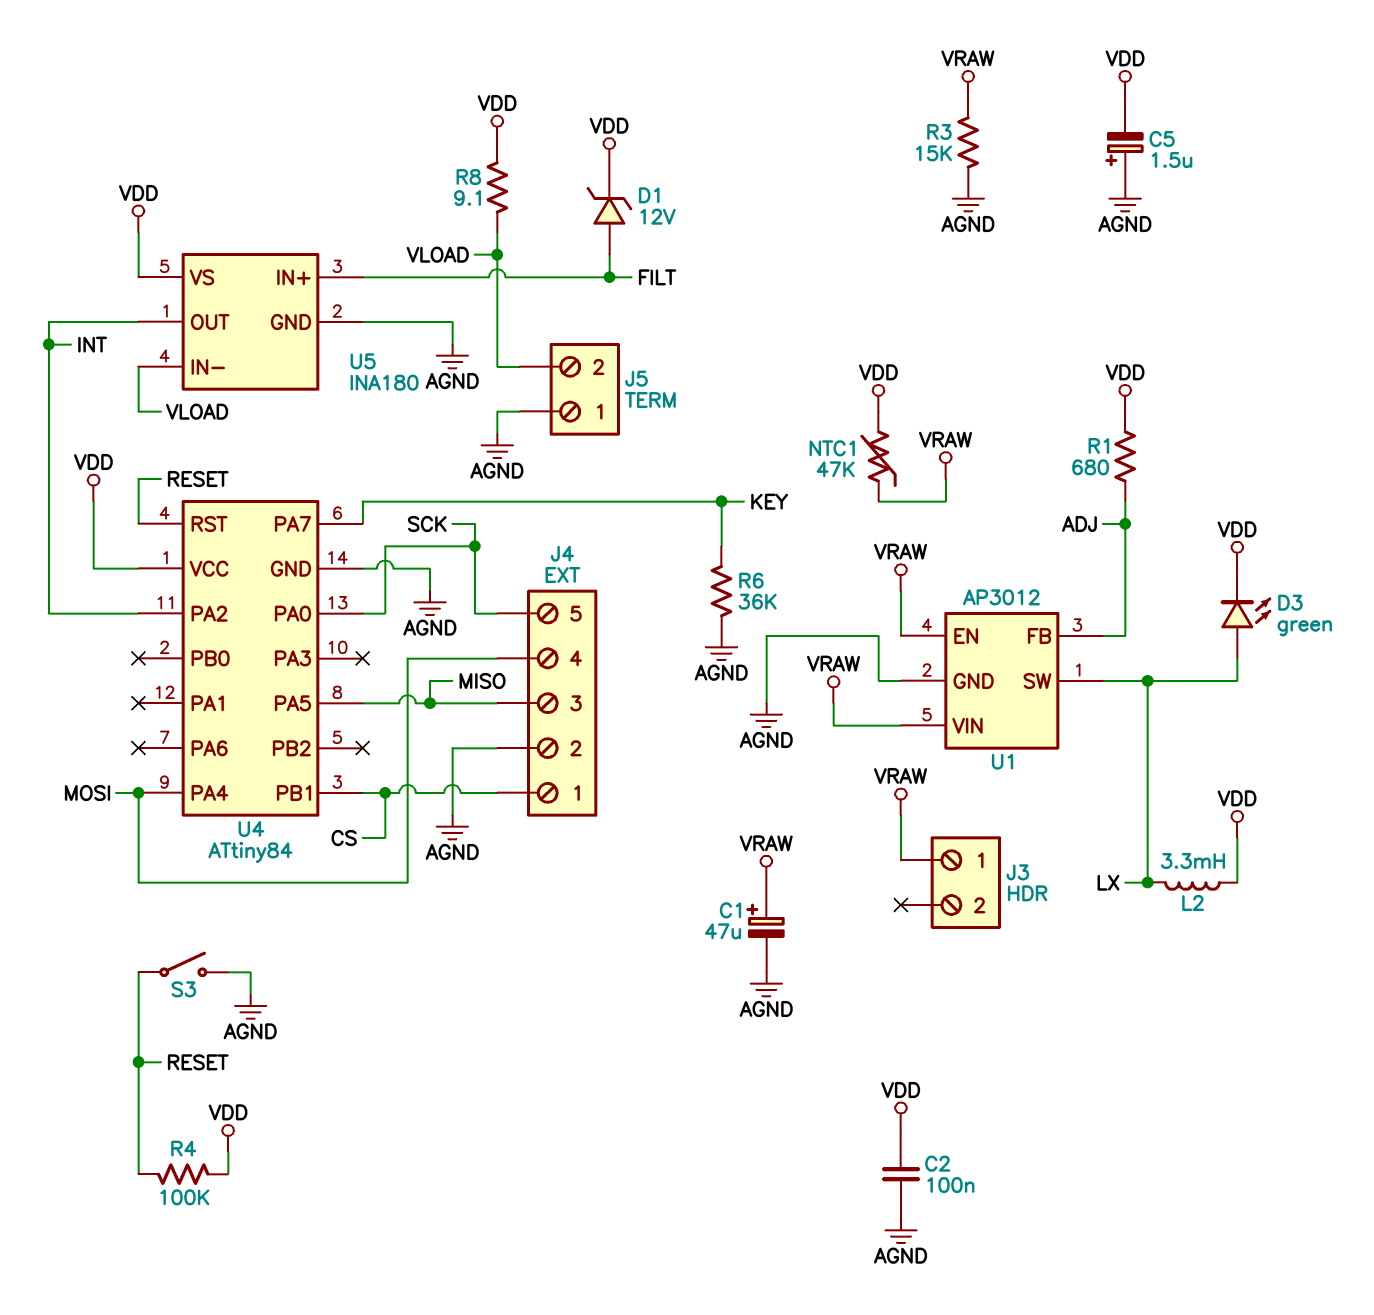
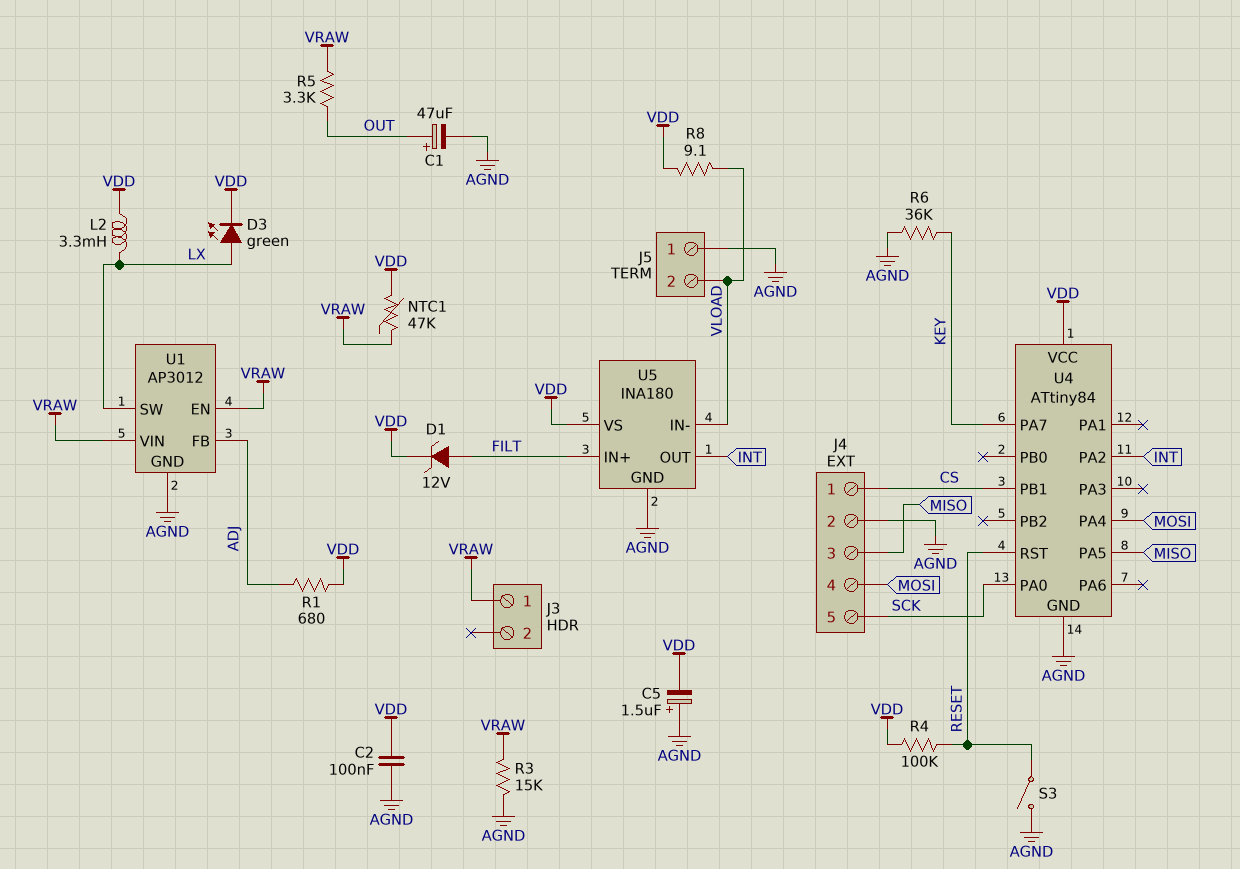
C1: 47uF (plus VRAW, minus AGND) -> 47uF (plus OUT, minus AGND)
R5: none -> 3.3k (OUT, VRAW)

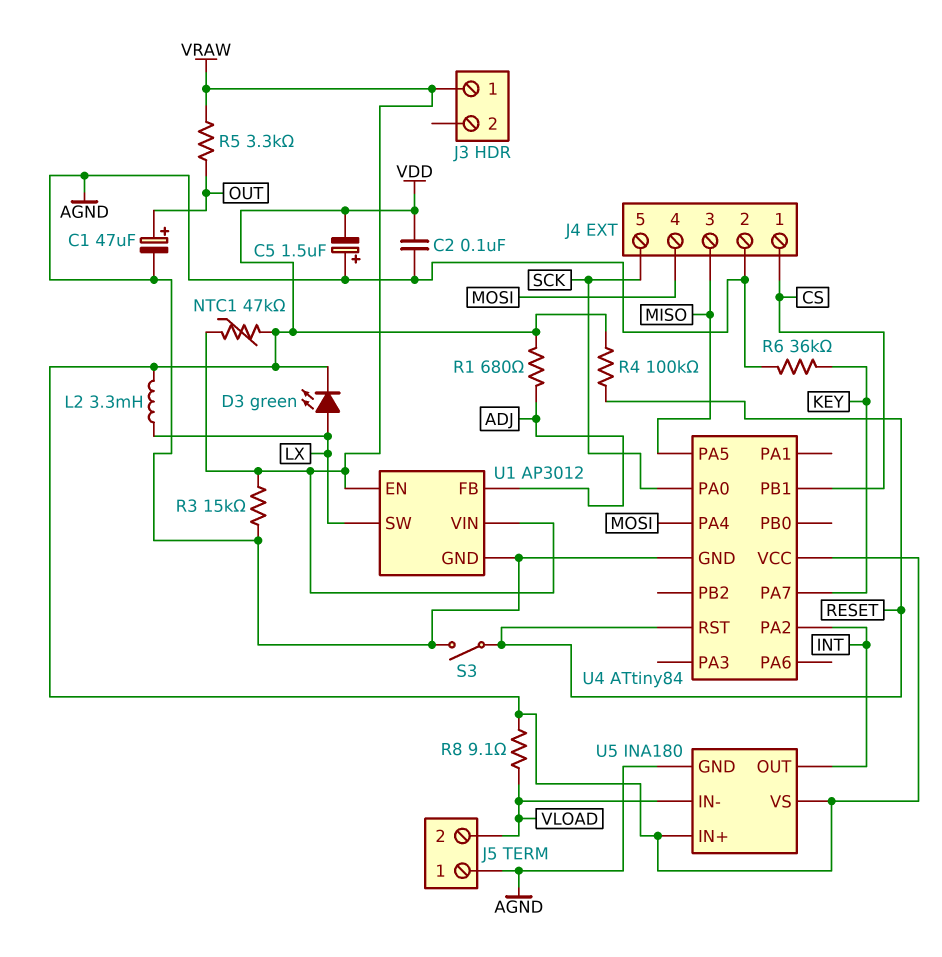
D1: zener 12V (A FILT, K VDD) -> none
U5 pin IN+: FILT -> VDD

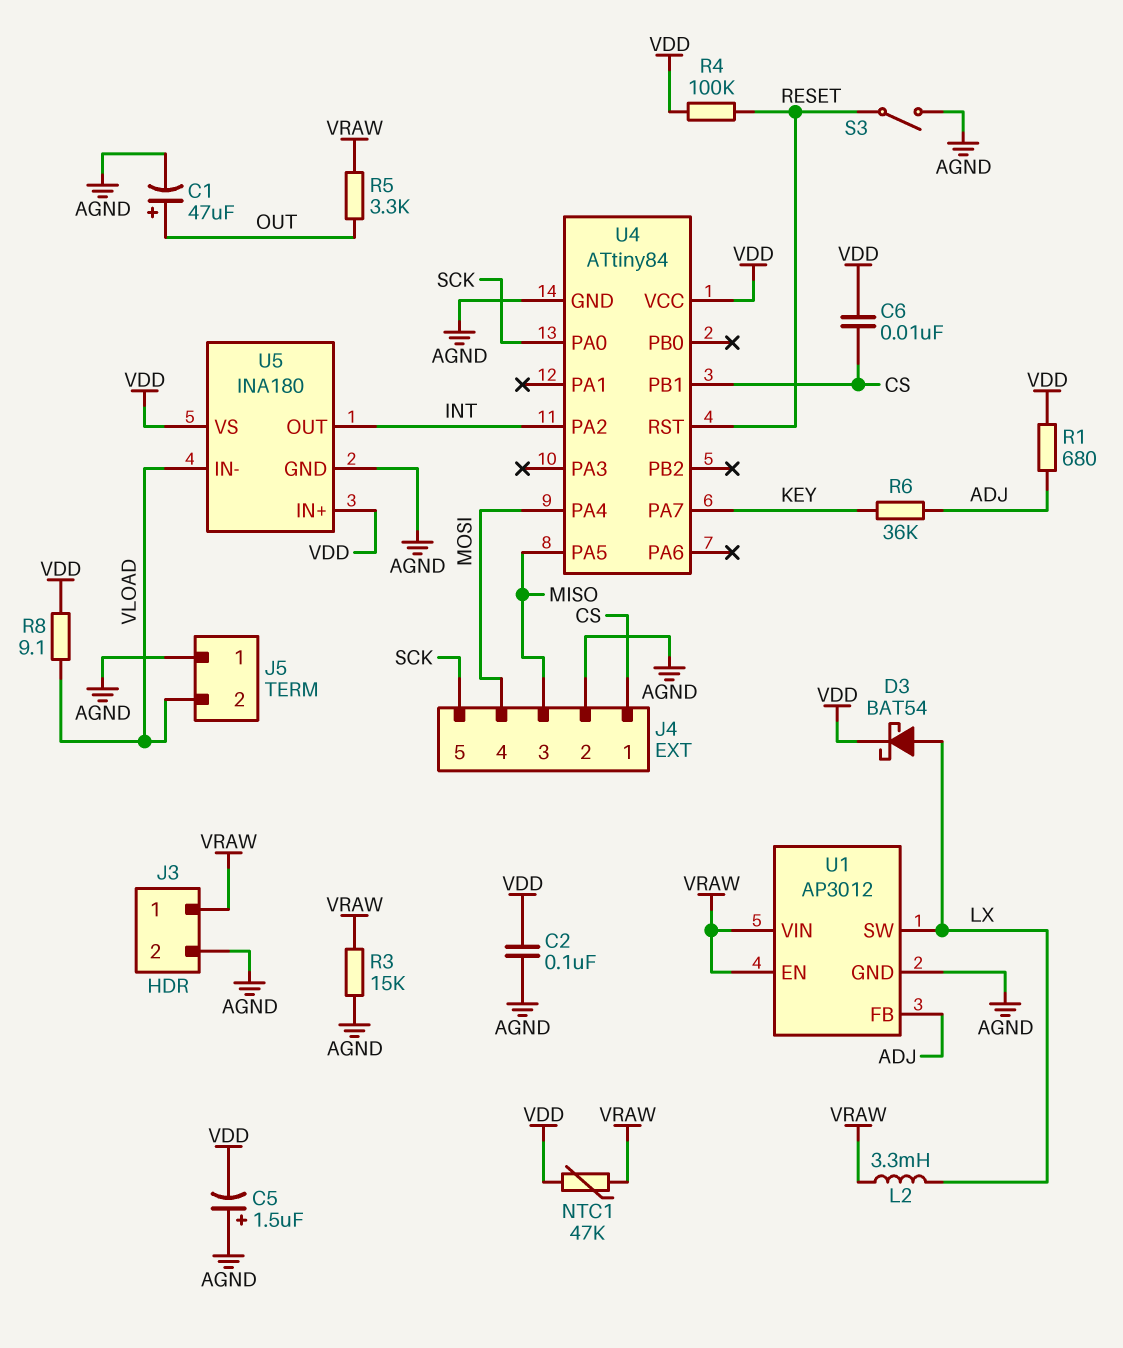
C6: none -> 10nF (CS, VDD)
D3: LED green (A LX, K VDD) -> schottky BAT54 (A LX, K VDD)
J3 pin 2: none -> AGND
L2: 3.3mH (LX, VDD) -> 3.3mH (LX, VRAW)
R6: 36k (AGND, KEY) -> 36k (ADJ, KEY)

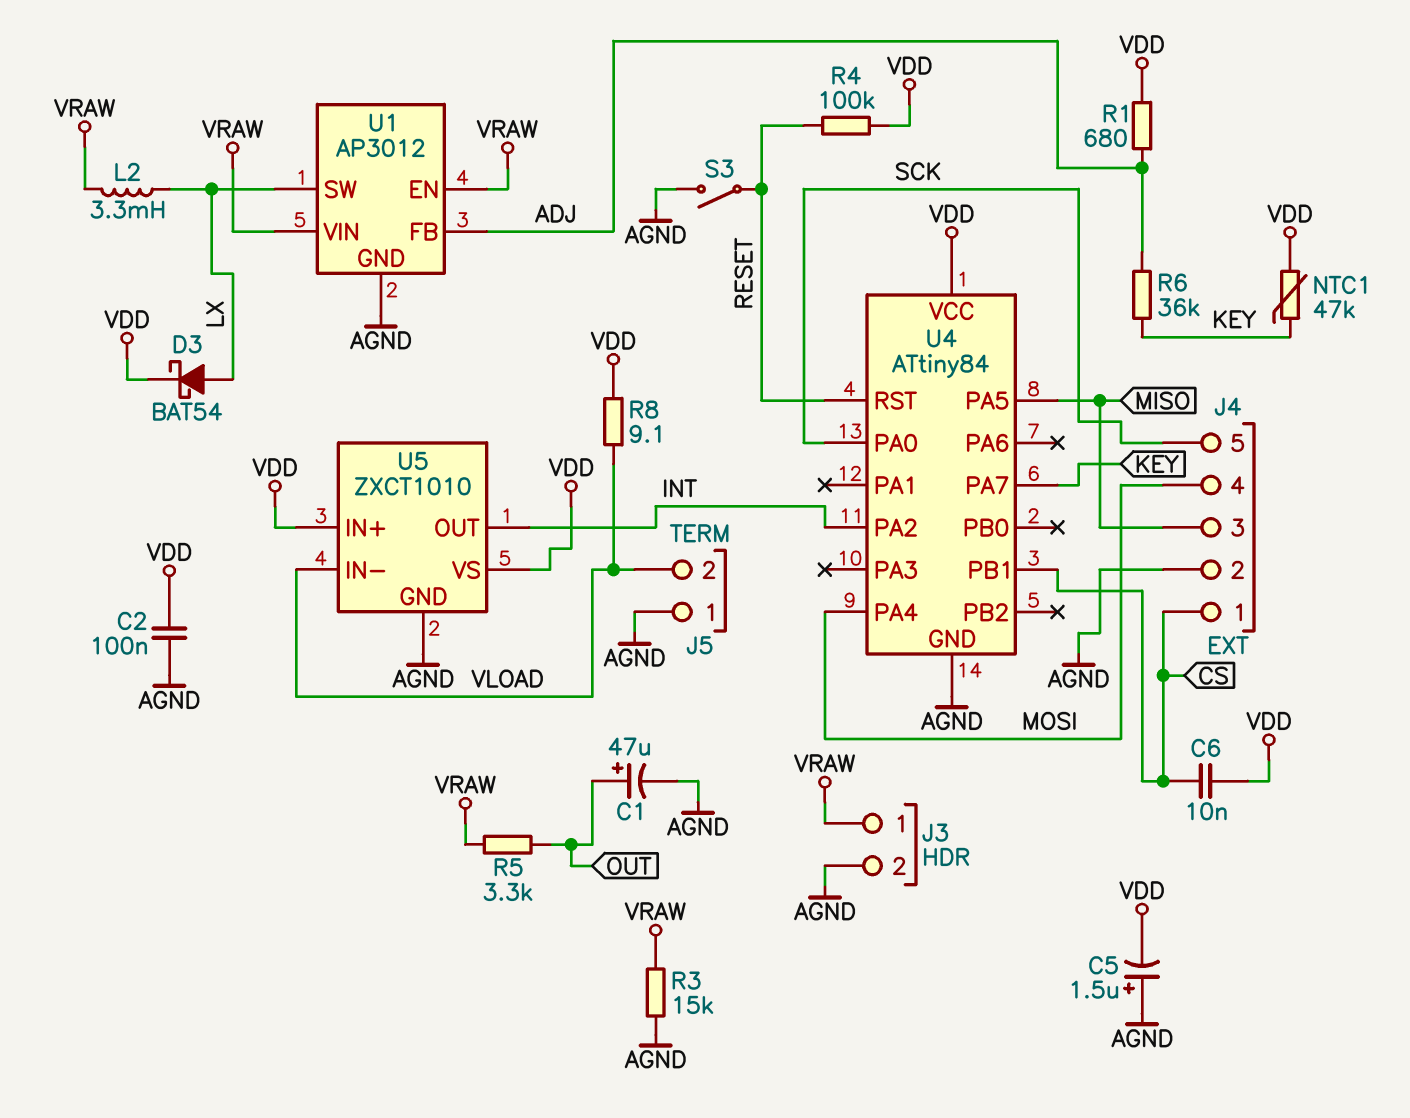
NTC1: 47k (VDD, VRAW) -> 47k (KEY, VDD)
U5: INA180 -> ZXCT1010

